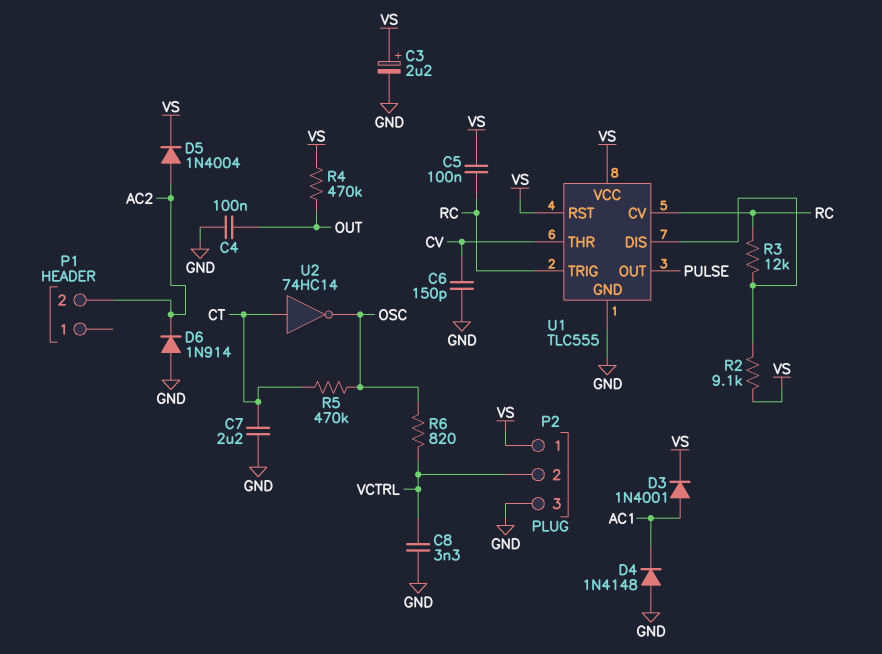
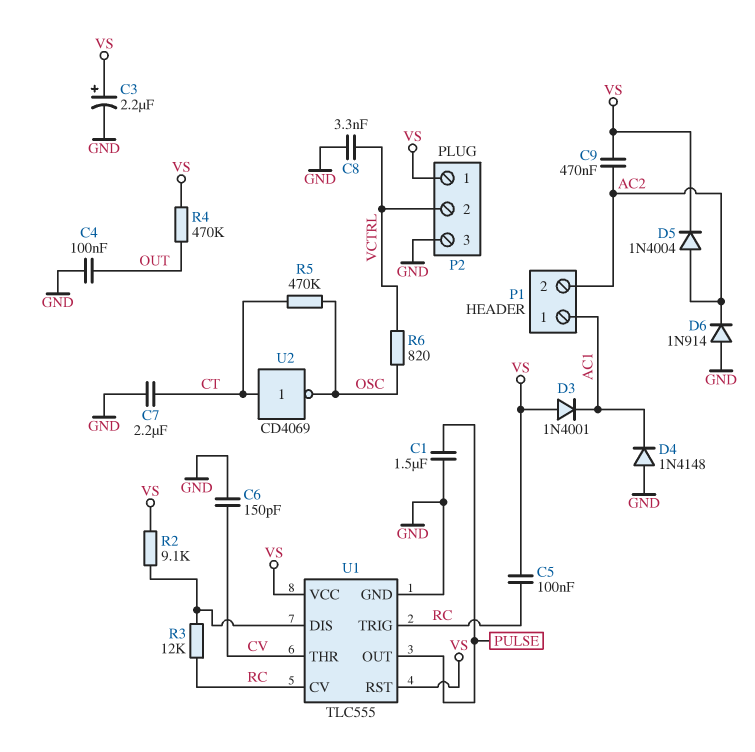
C1: none -> 1.5uF (GND, PULSE)
C9: none -> 470nF (AC2, VS)
D3: diode 1N4001 (A AC1, K VS) -> diode 1N4001 (A VS, K AC1)
P1 pin 1: none -> AC1
U2: NOT 74HC14 (in CT, out OSC) -> NOT CD4069 (in CT, out OSC)

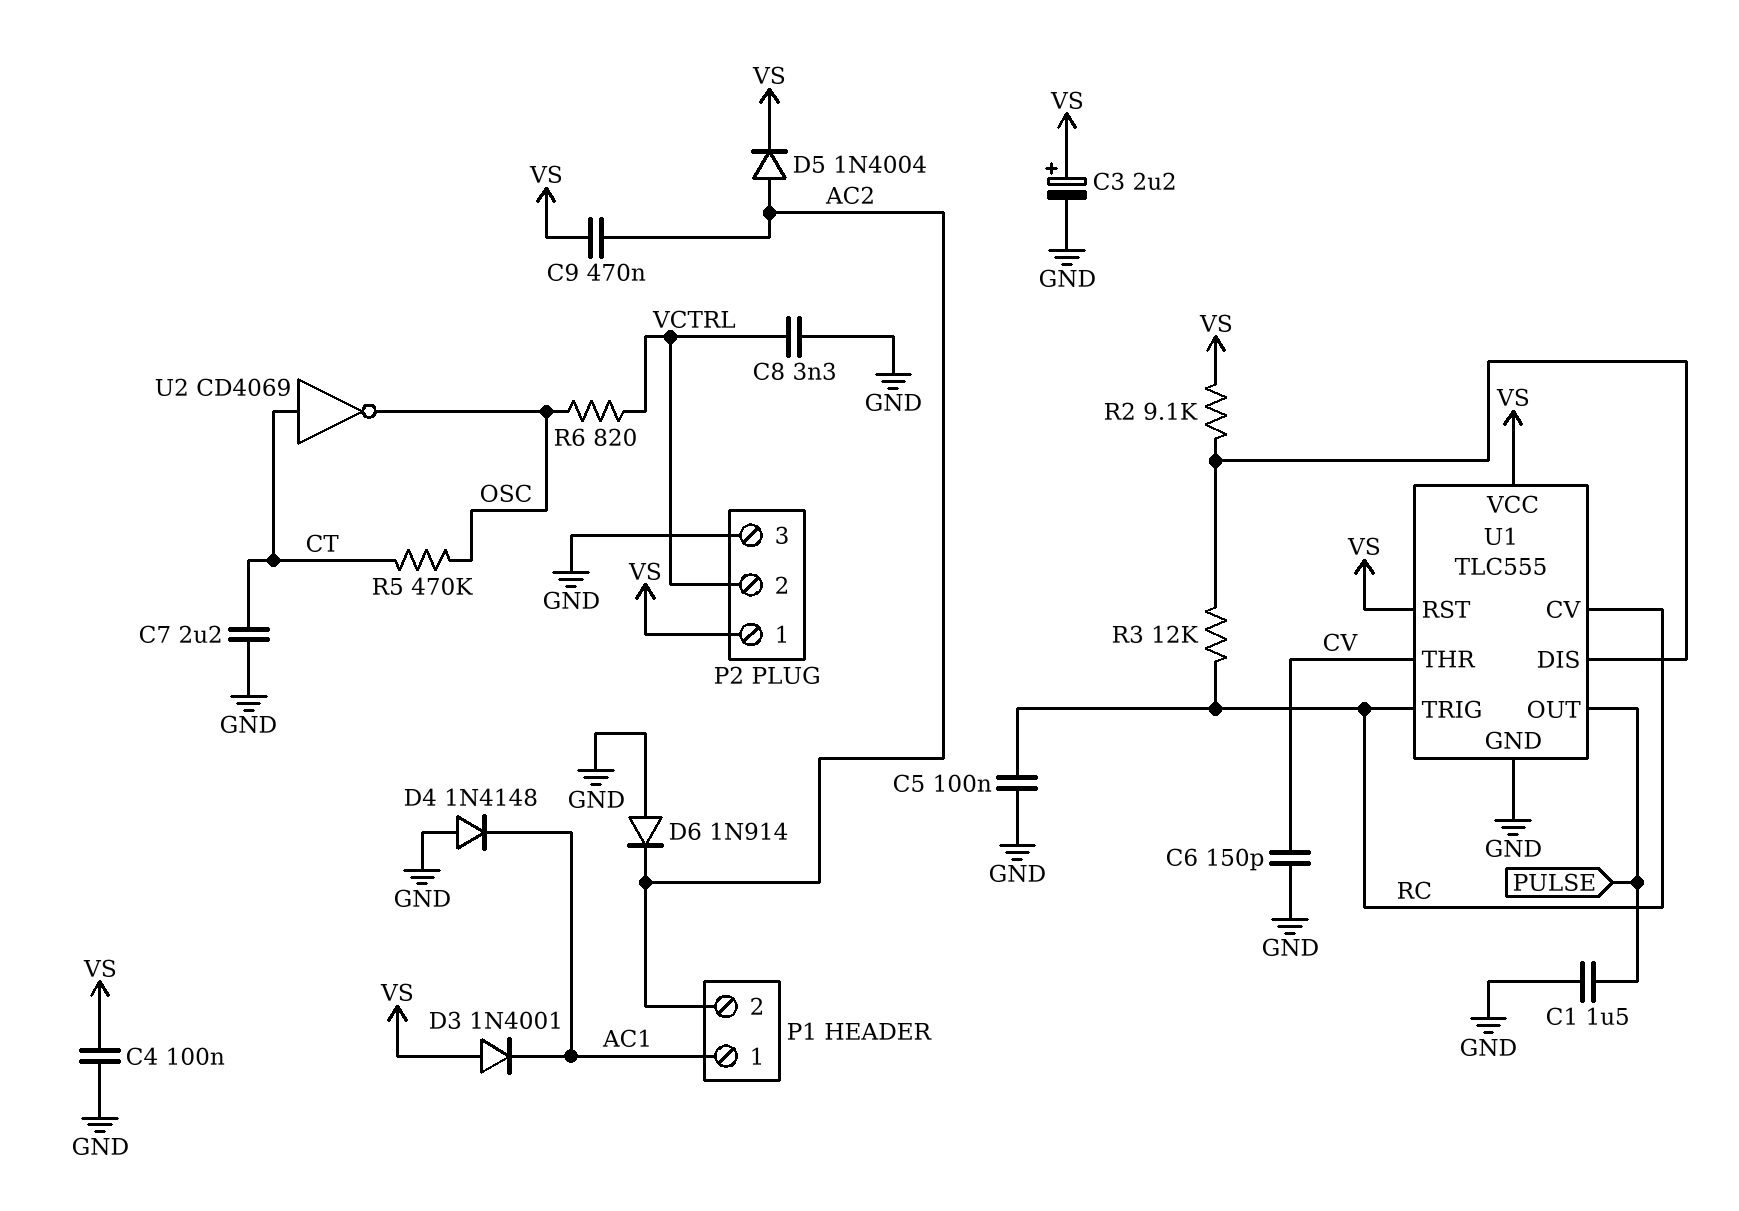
C4: 100nF (GND, OUT) -> 100nF (GND, VS)
C5: 100nF (RC, VS) -> 100nF (GND, RC)
R4: 470k (OUT, VS) -> none

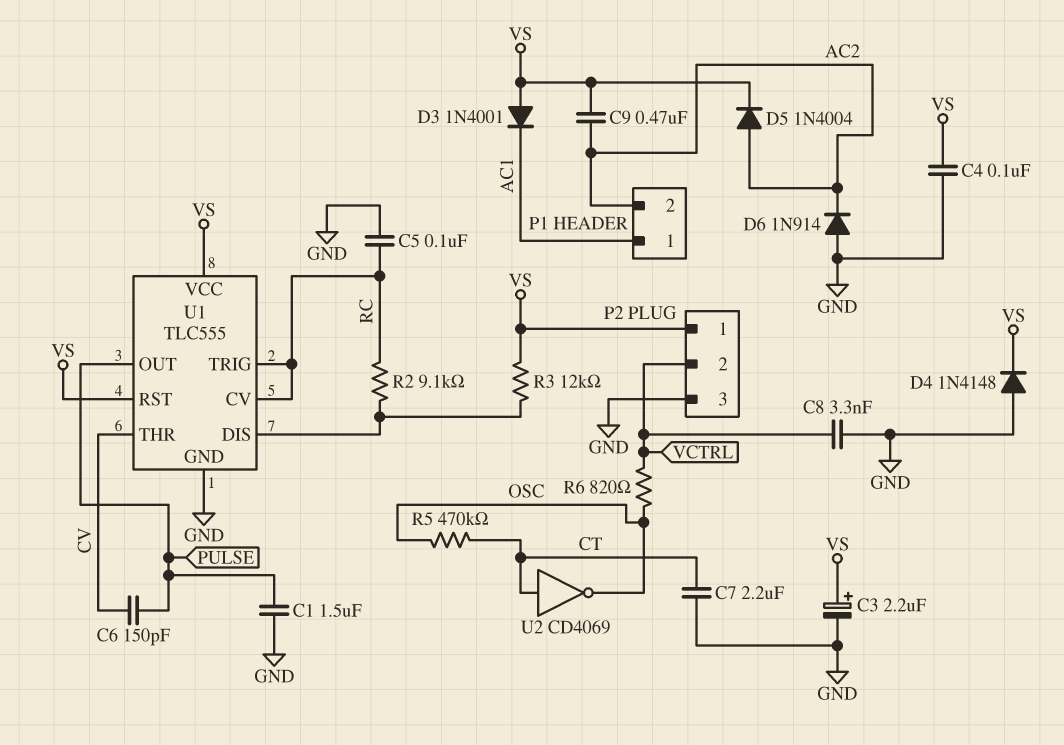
C6: 150pF (CV, GND) -> 150pF (CV, PULSE)
D4: diode 1N4148 (A GND, K AC1) -> diode 1N4148 (A GND, K VS)
R2: 9.1k (U1/DIS, VS) -> 9.1k (RC, U1/DIS)
R3: 12k (RC, U1/DIS) -> 12k (U1/DIS, VS)

